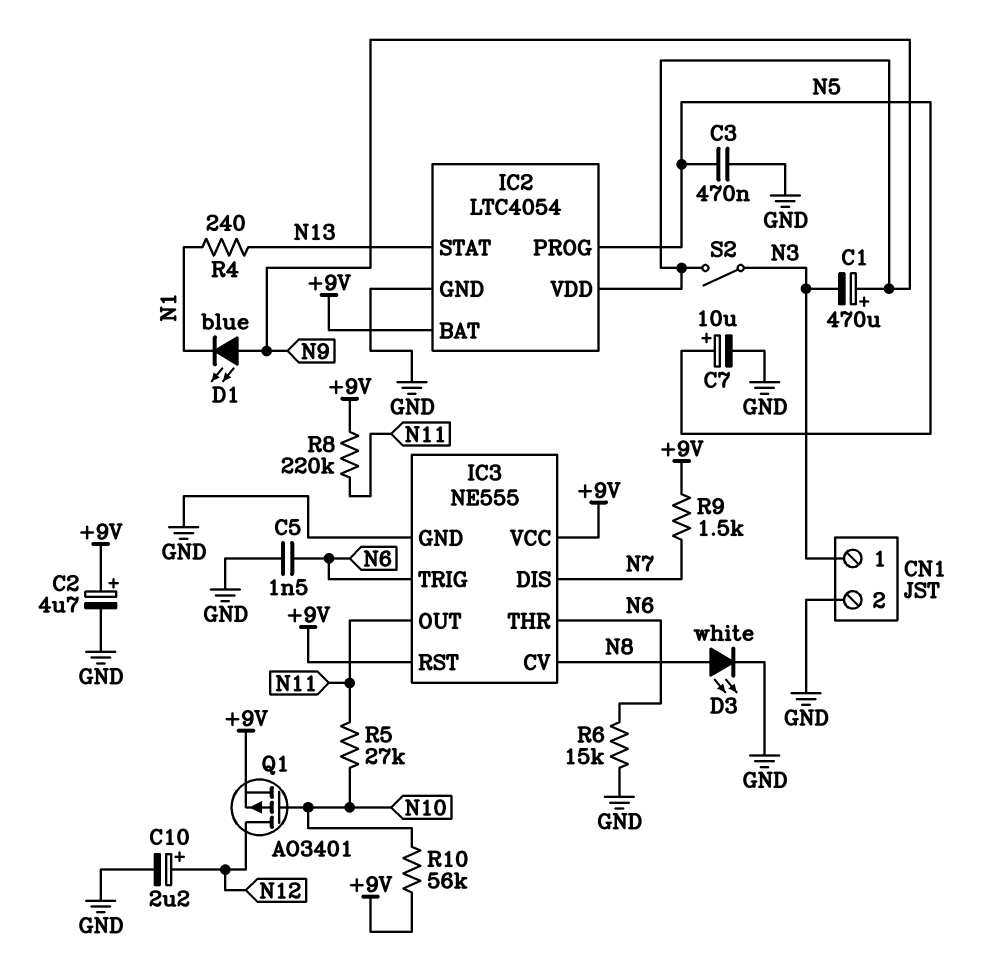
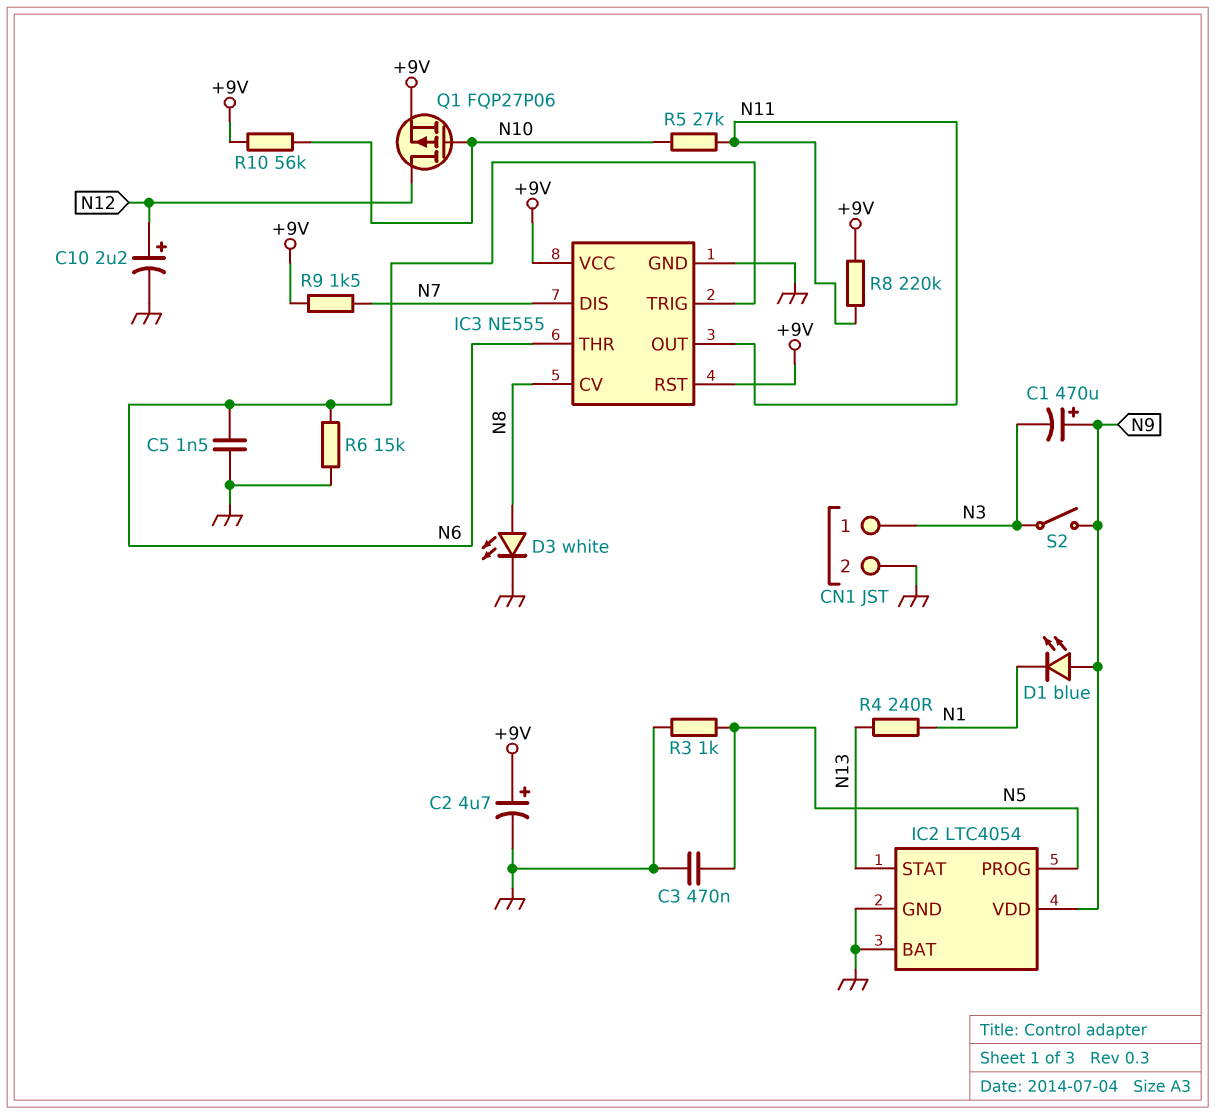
C7: 10uF (plus N5, minus GND) -> none
IC2 pin BAT: +9V -> GND
Q1: PMOS AO3401 (G N10, D N12, S +9V) -> PMOS FQP27P06 (G N10, D N12, S +9V)
R3: none -> 1k (GND, N5)

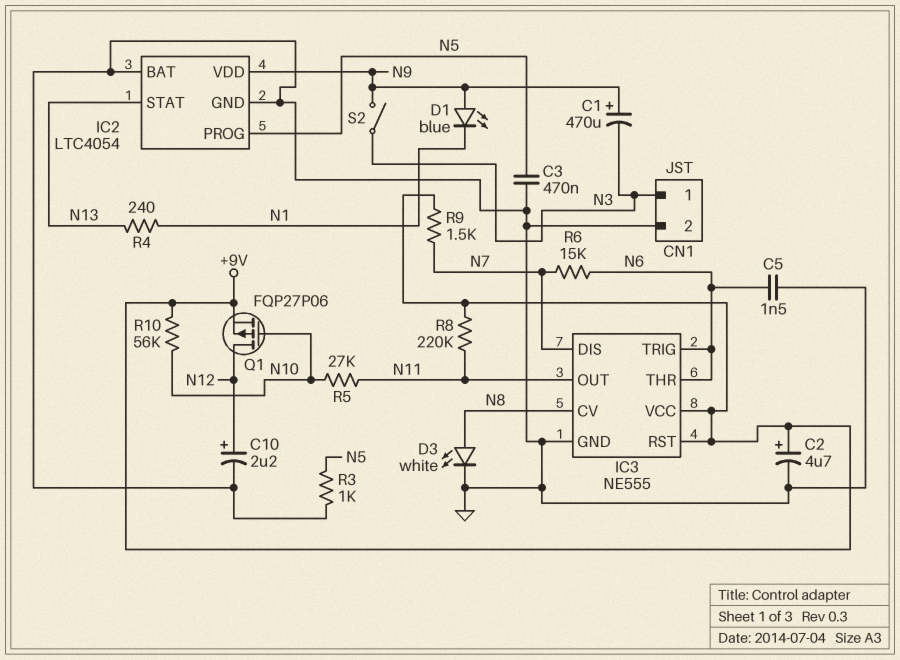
R6: 15k (GND, N6) -> 15k (N6, N7)

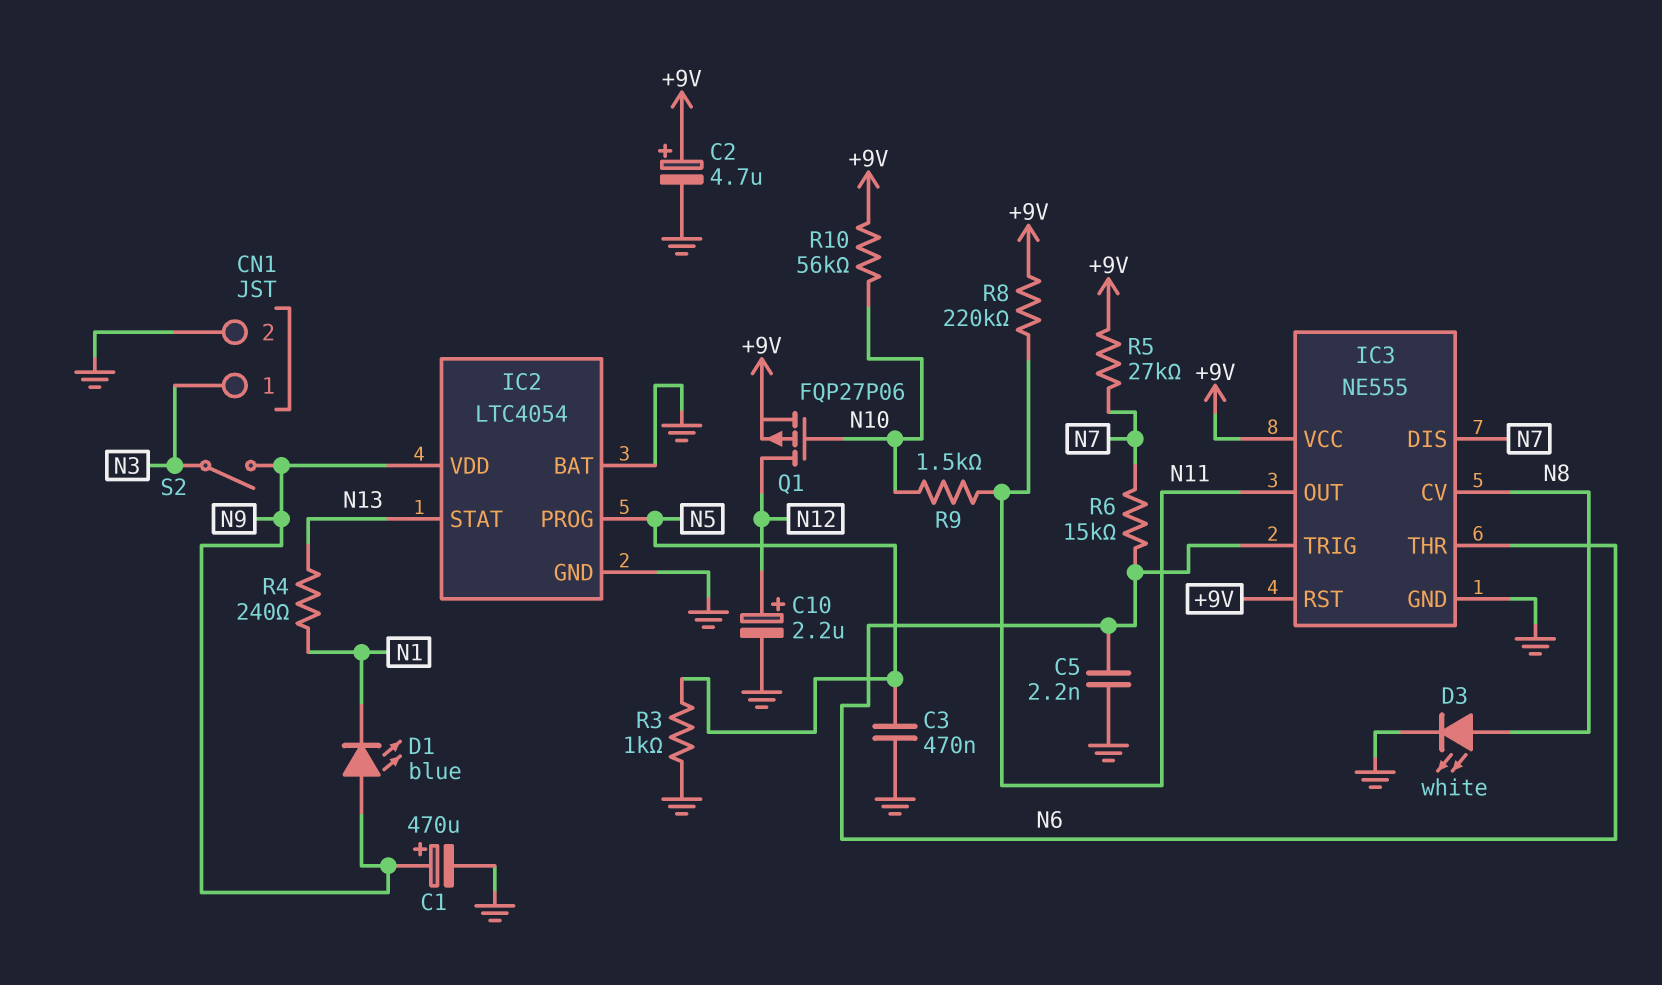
C1: 470uF (plus N9, minus N3) -> 470uF (plus N9, minus GND)
C5: 1.5nF (GND, N6) -> 2.2nF (GND, N6)
R5: 27k (N10, N11) -> 27k (+9V, N7)
R9: 1.5k (+9V, N7) -> 1.5k (N10, N11)

